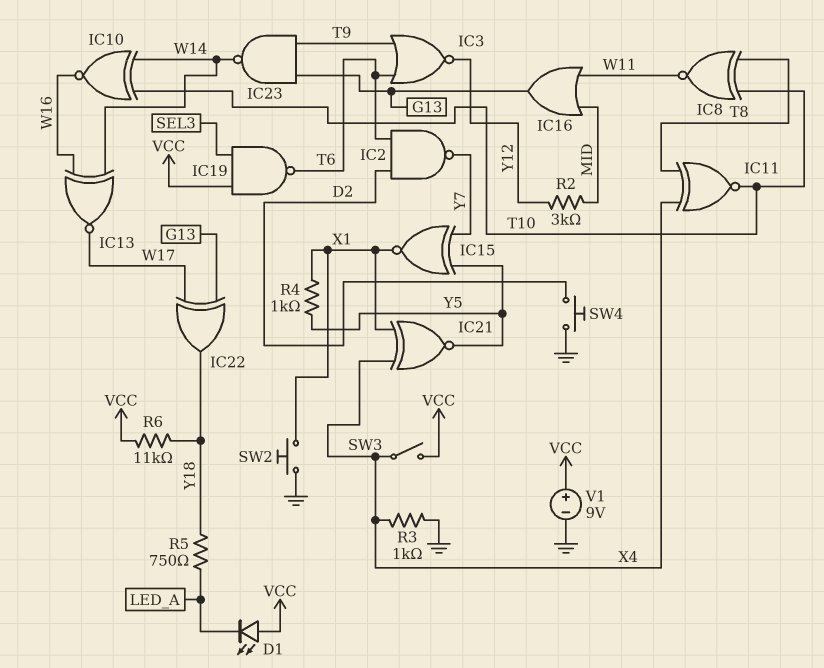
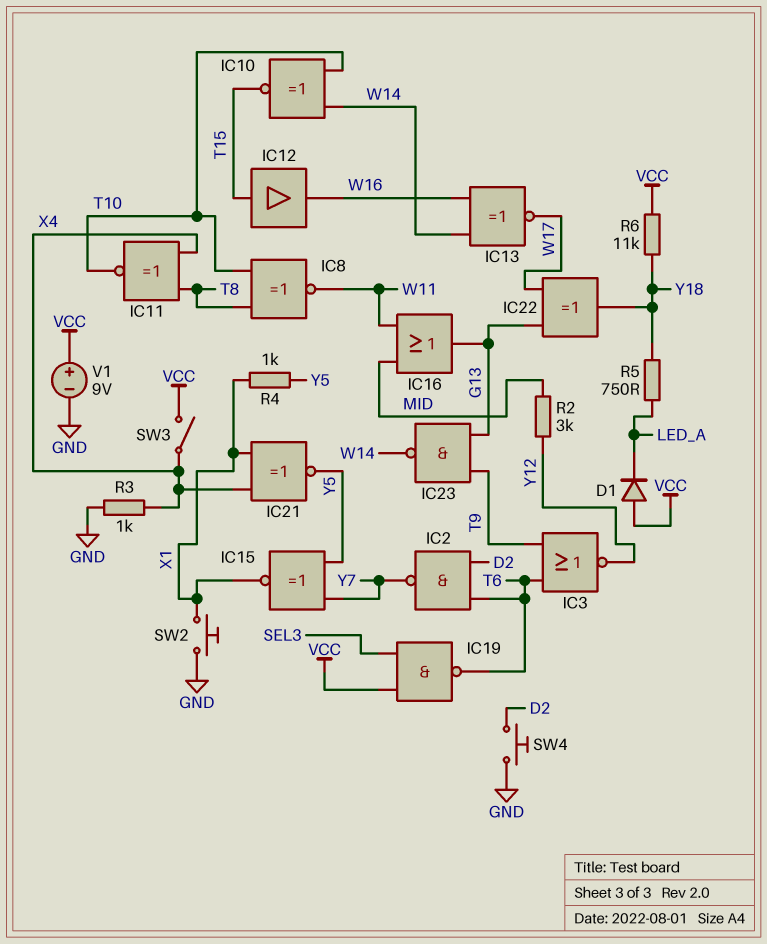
D1: LED (A VCC, K LED_A) -> diode (A VCC, K LED_A)
IC10: XNOR (in T10, in W14, out W16) -> XNOR (in T10, in W14, out T15)
IC12: none -> buffer (in T15, out W16)

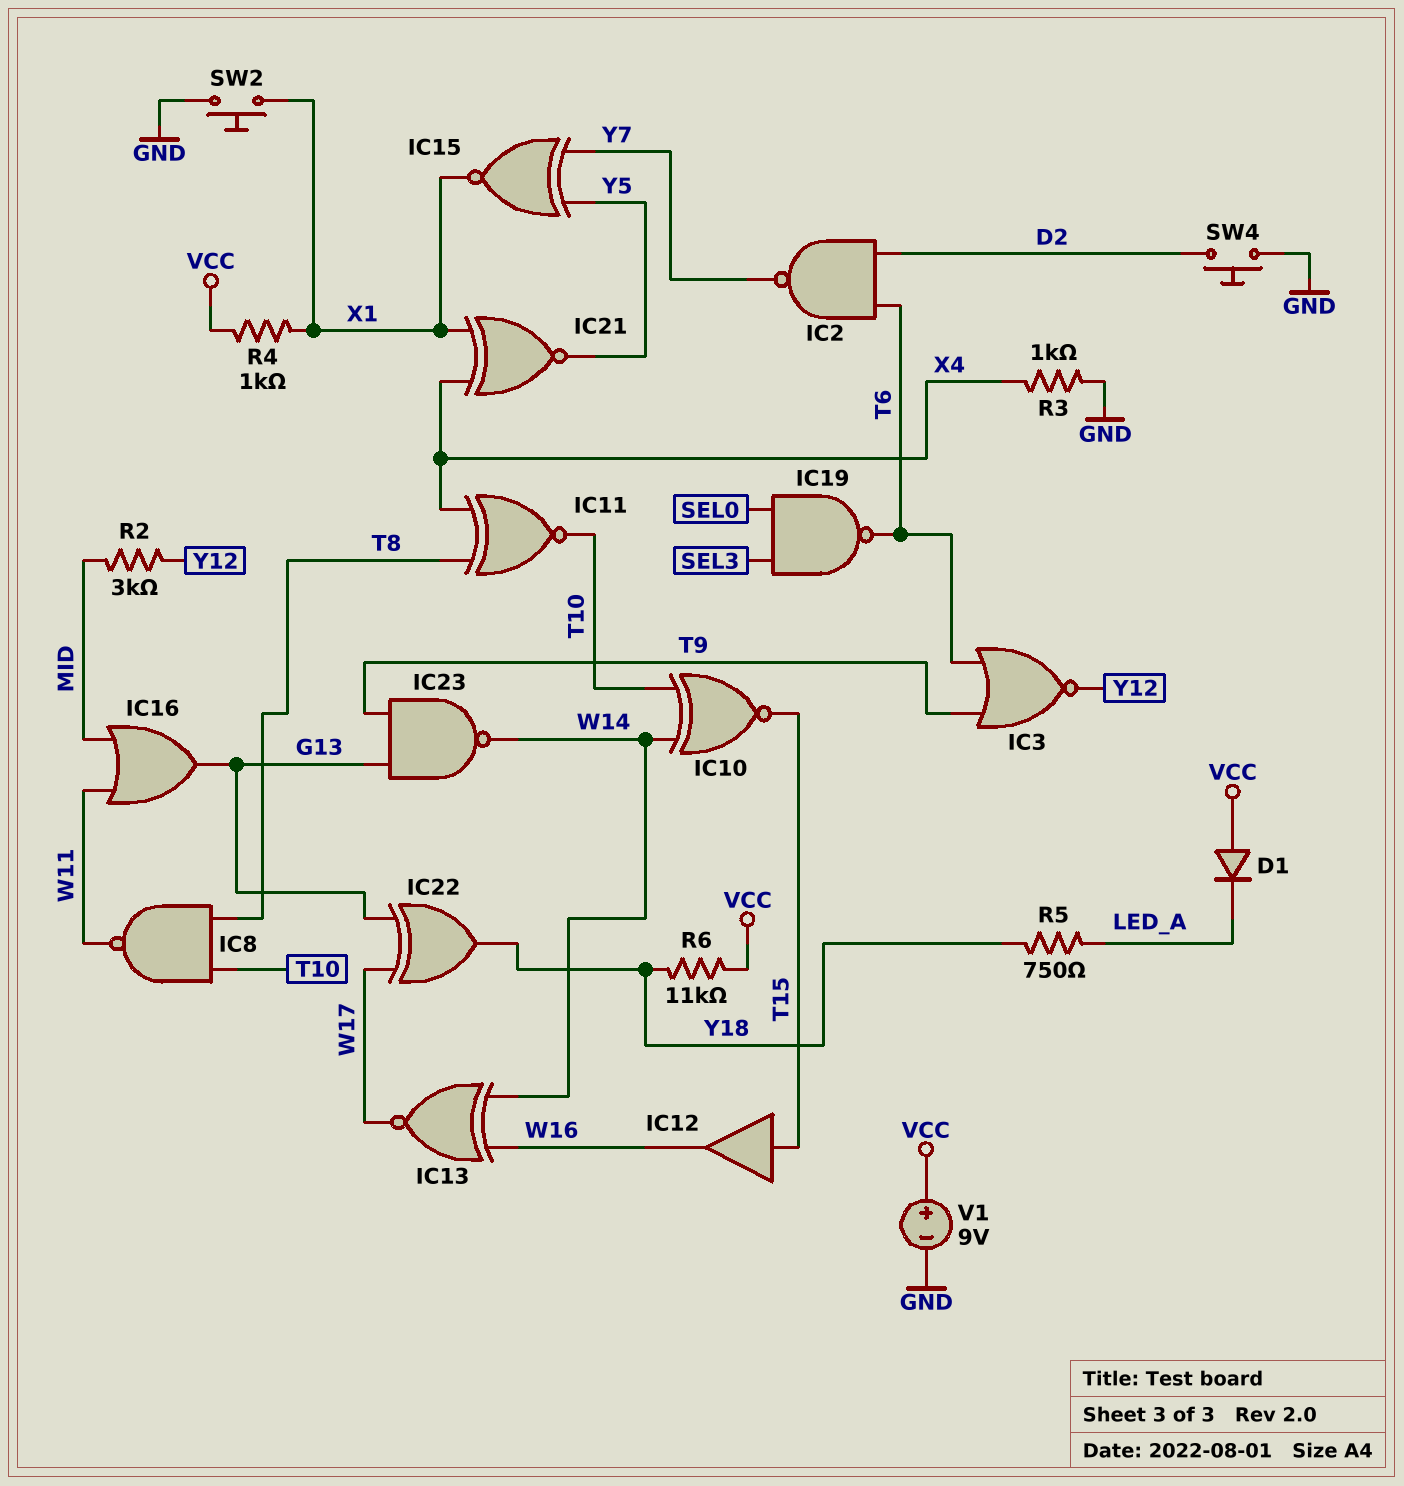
IC8: XNOR (in T8, in T10, out W11) -> NAND (in T8, in T10, out W11)
IC19: NAND (in SEL3, in VCC, out T6) -> NAND (in SEL0, in SEL3, out T6)
R4: 1k (X1, Y5) -> 1k (VCC, X1)
SW3: switch (VCC, X4) -> none

